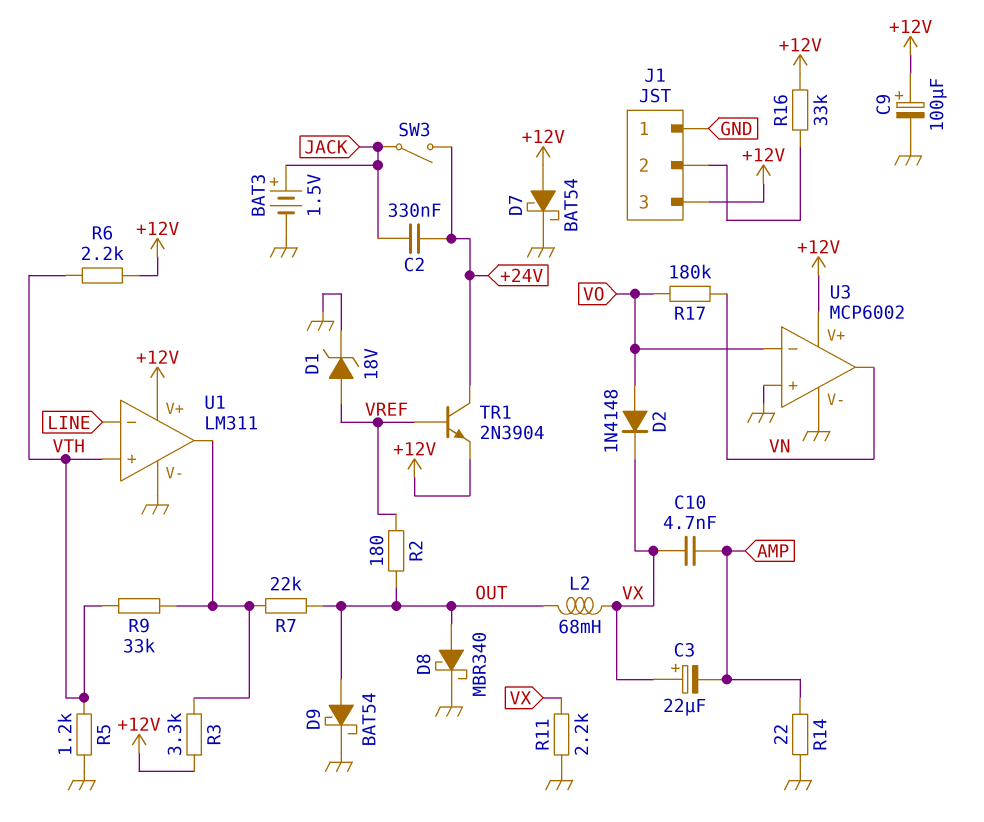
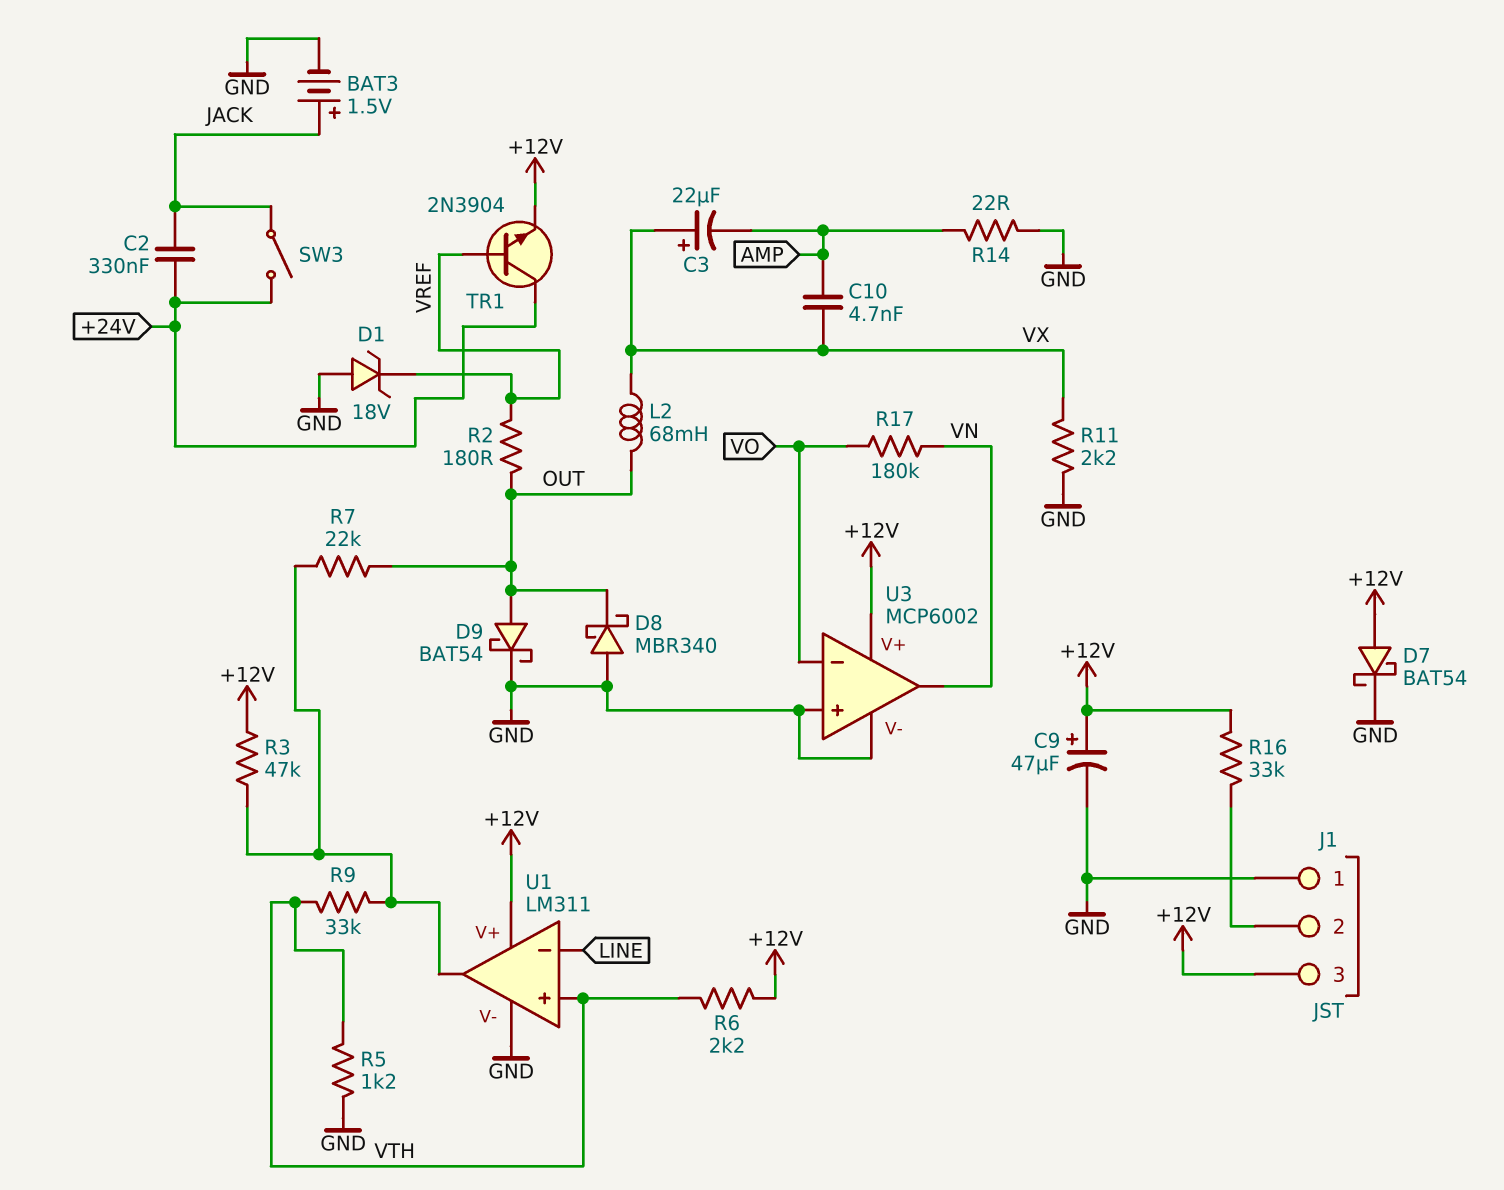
C9: 100uF (plus +12V, minus GND) -> 47uF (plus +12V, minus GND)
D1: zener 18V (A VREF, K GND) -> zener 18V (A GND, K VREF)
D2: diode 1N4148 (A VO, K VX) -> none
D8: schottky MBR340 (A OUT, K GND) -> schottky MBR340 (A GND, K OUT)
R3: 3.3k (+12V, U1/out) -> 47k (+12V, U1/out)

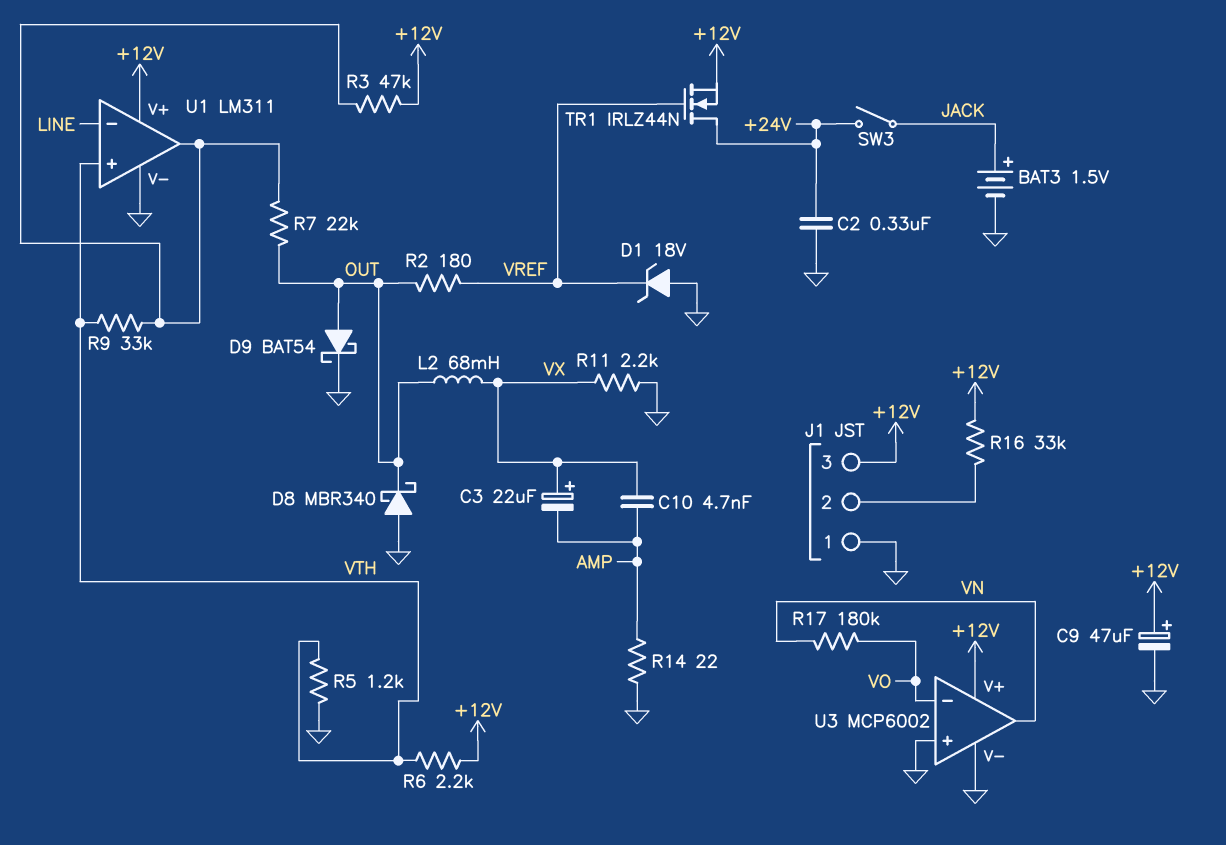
C2: 330nF (+24V, JACK) -> 330nF (+24V, GND)
D7: schottky BAT54 (A +12V, K GND) -> none
TR1: NPN 2N3904 (B VREF, C +24V, E +12V) -> NMOS IRLZ44N (G VREF, D +24V, S +12V)

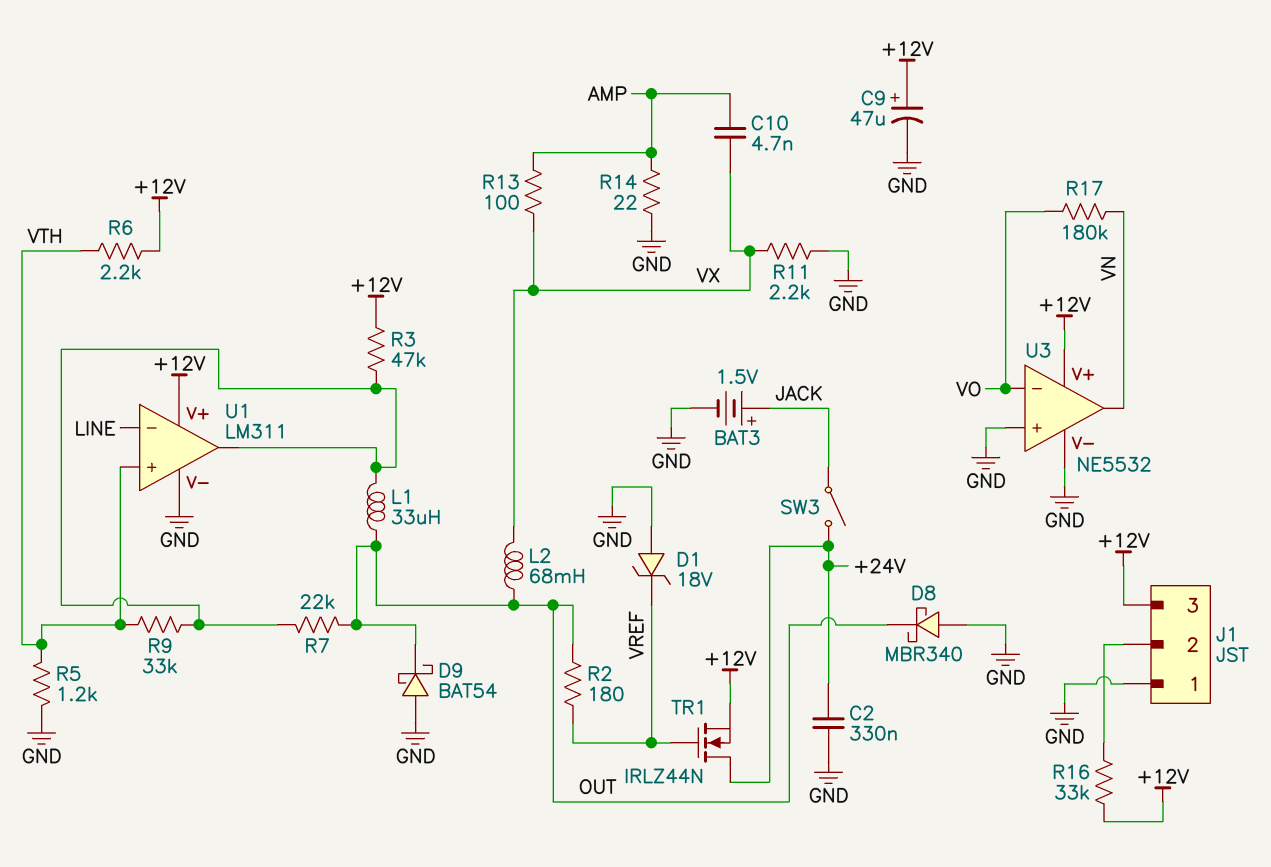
C3: 22uF (plus VX, minus AMP) -> none
D9: schottky BAT54 (A OUT, K GND) -> schottky BAT54 (A GND, K OUT)
L1: none -> 33uH (OUT, U1/out)
R13: none -> 100 (AMP, VX)
U3: MCP6002 -> NE5532

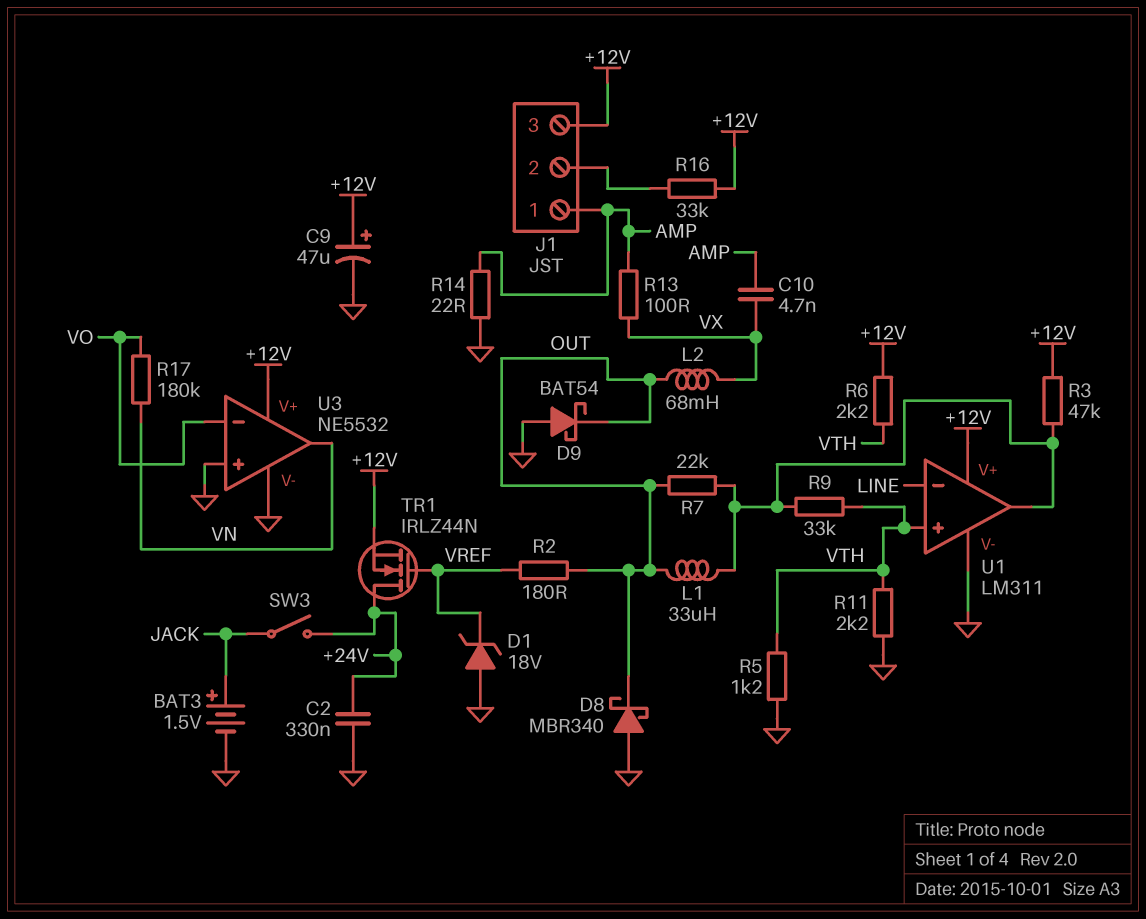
J1 pin 1: GND -> AMP
R11: 2.2k (GND, VX) -> 2.2k (GND, VTH)

